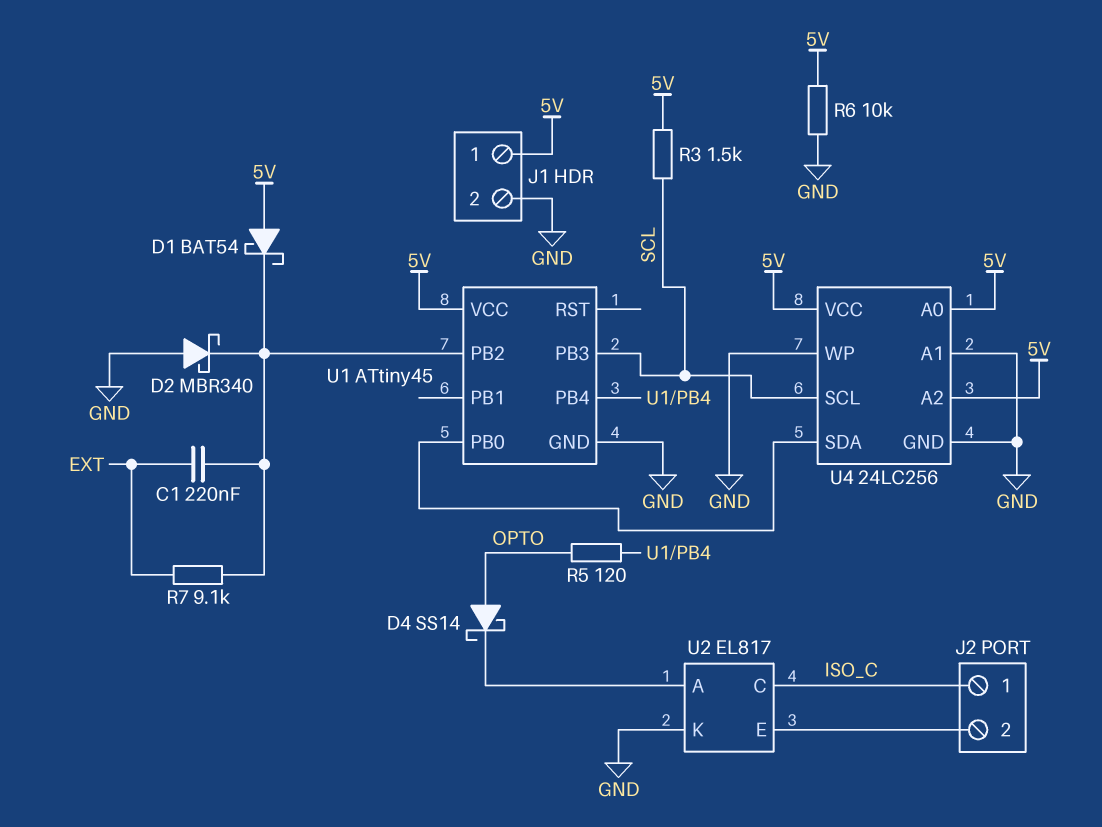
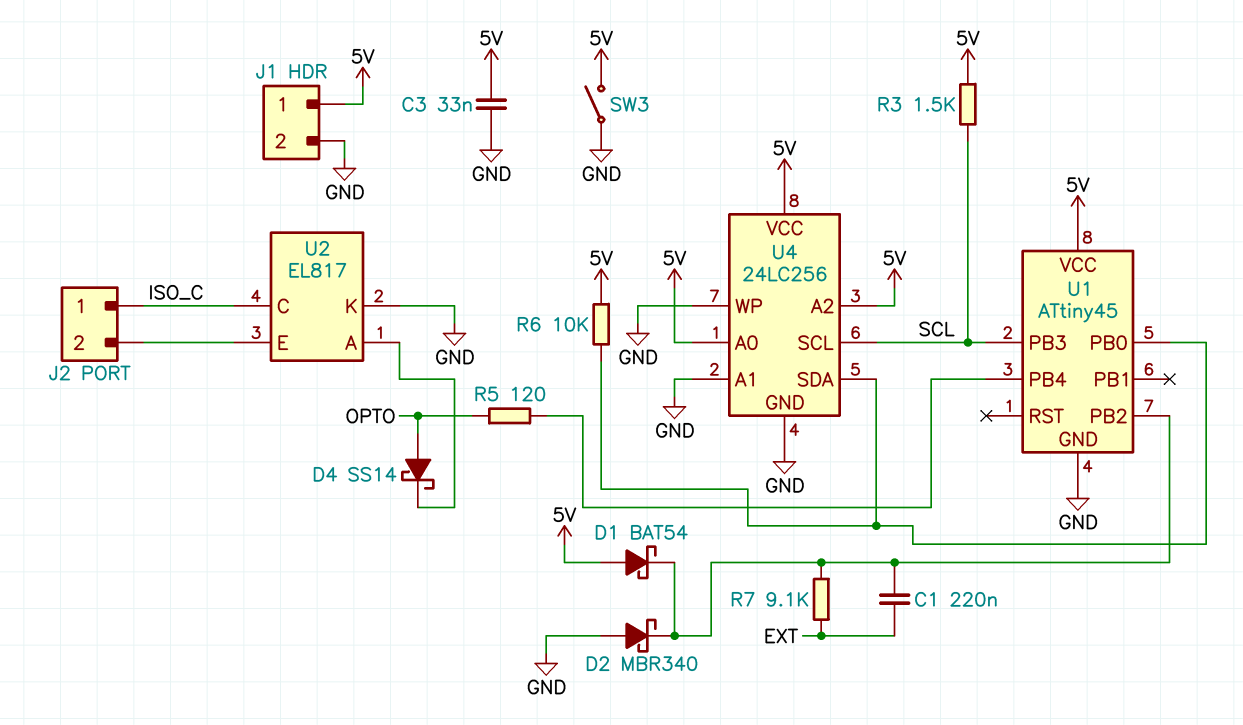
C3: none -> 33nF (5V, GND)
R6: 10k (5V, GND) -> 10k (5V, U1/PB0)
SW3: none -> switch (5V, GND)

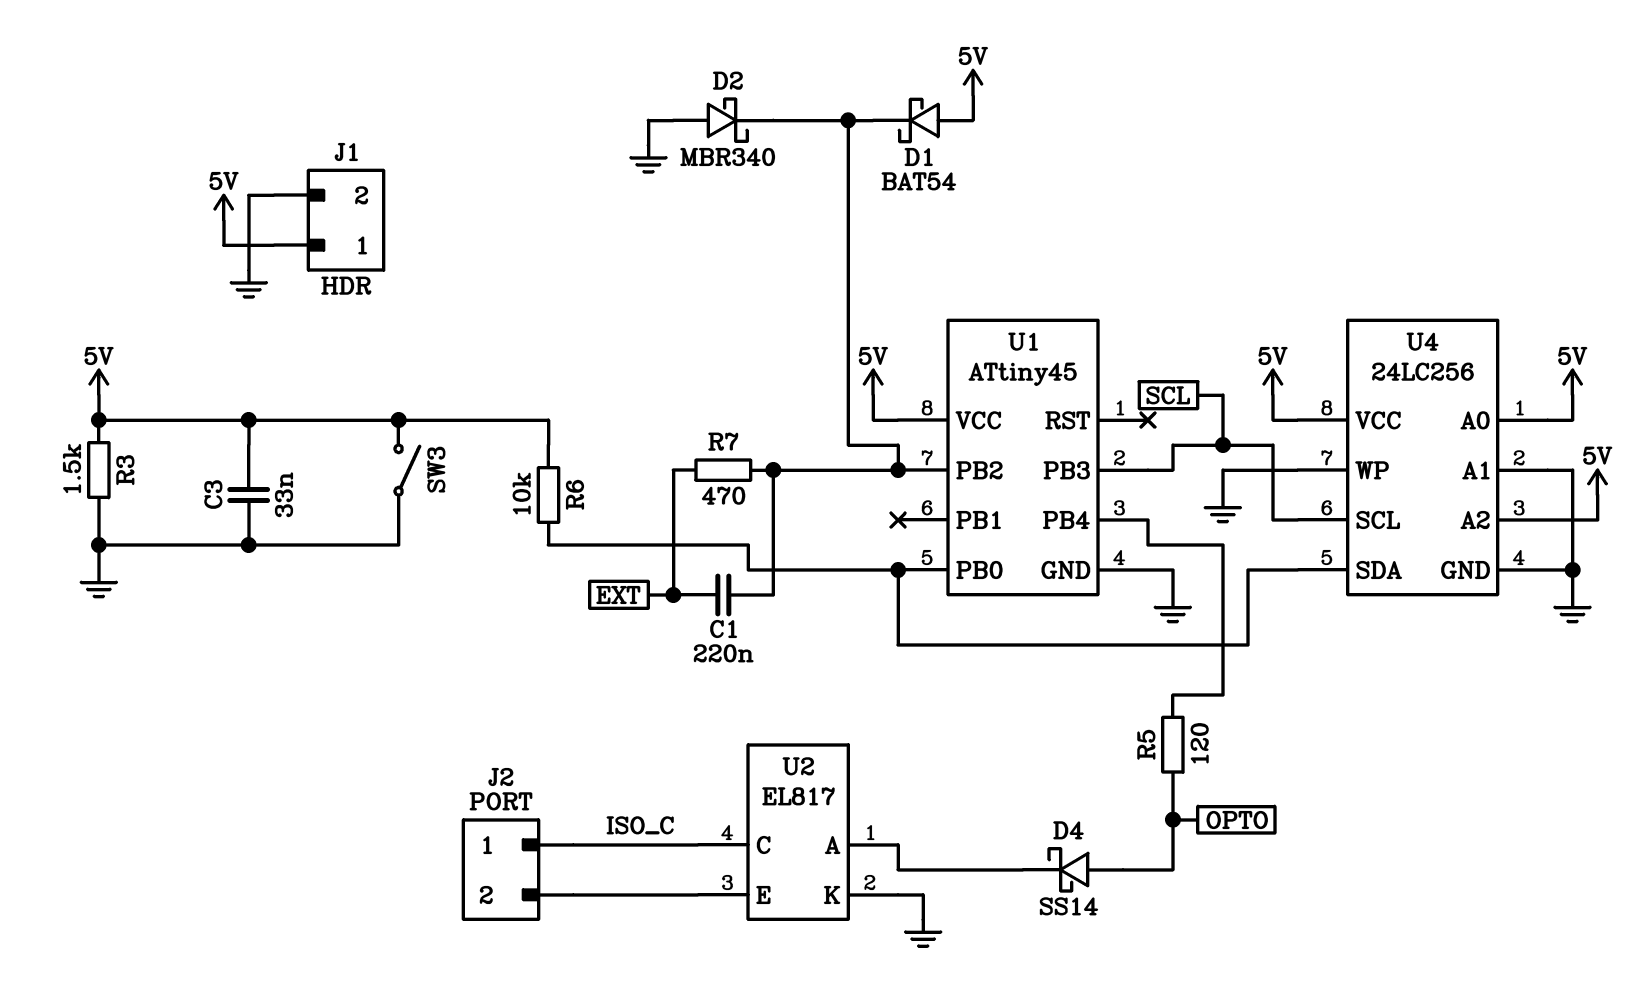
R3: 1.5k (5V, SCL) -> 1.5k (5V, GND)
R7: 9.1k (EXT, U1/PB2) -> 470 (EXT, U1/PB2)

